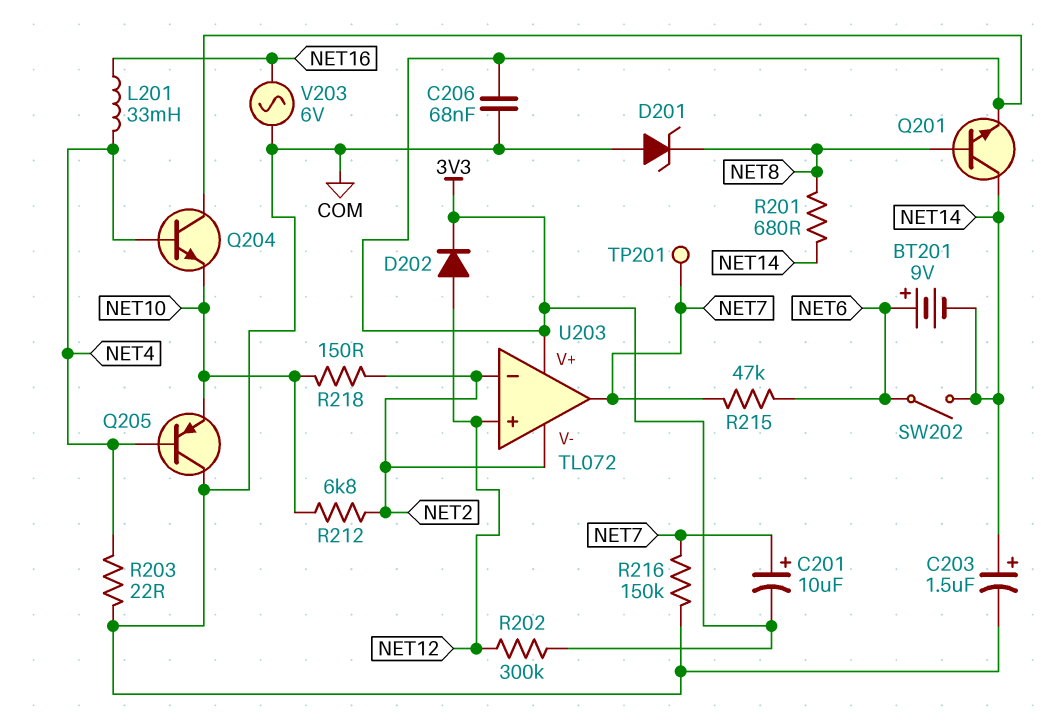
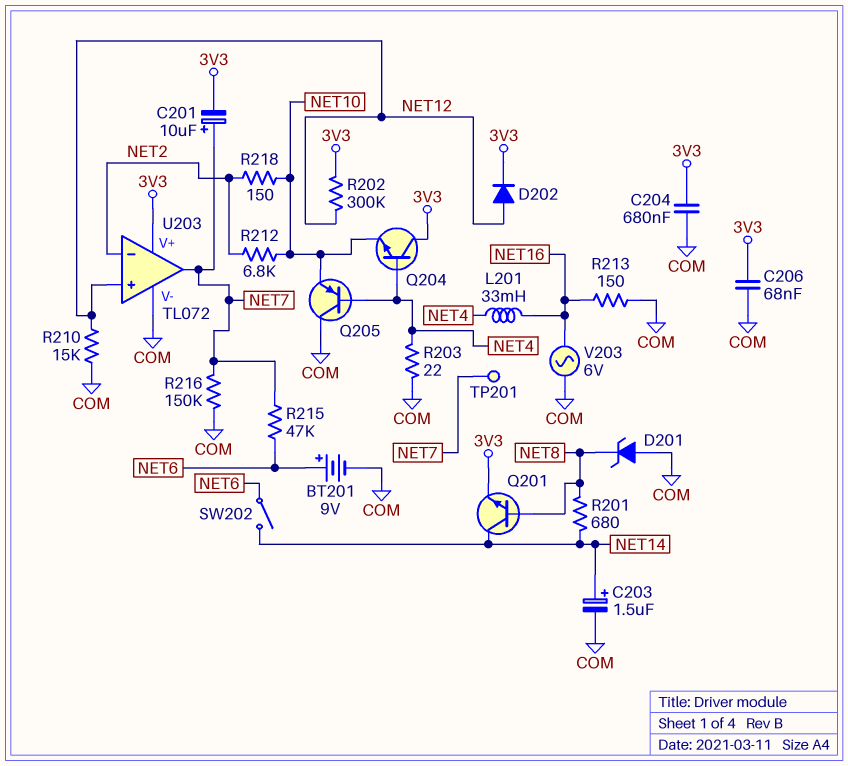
BT201: 9V (plus NET6, minus NET14) -> 9V (plus NET6, minus COM)
C204: none -> 680nF (3V3, COM)
R210: none -> 15k (COM, NET12)
R213: none -> 150 (COM, NET16)
U203 pin V-: NET2 -> COM

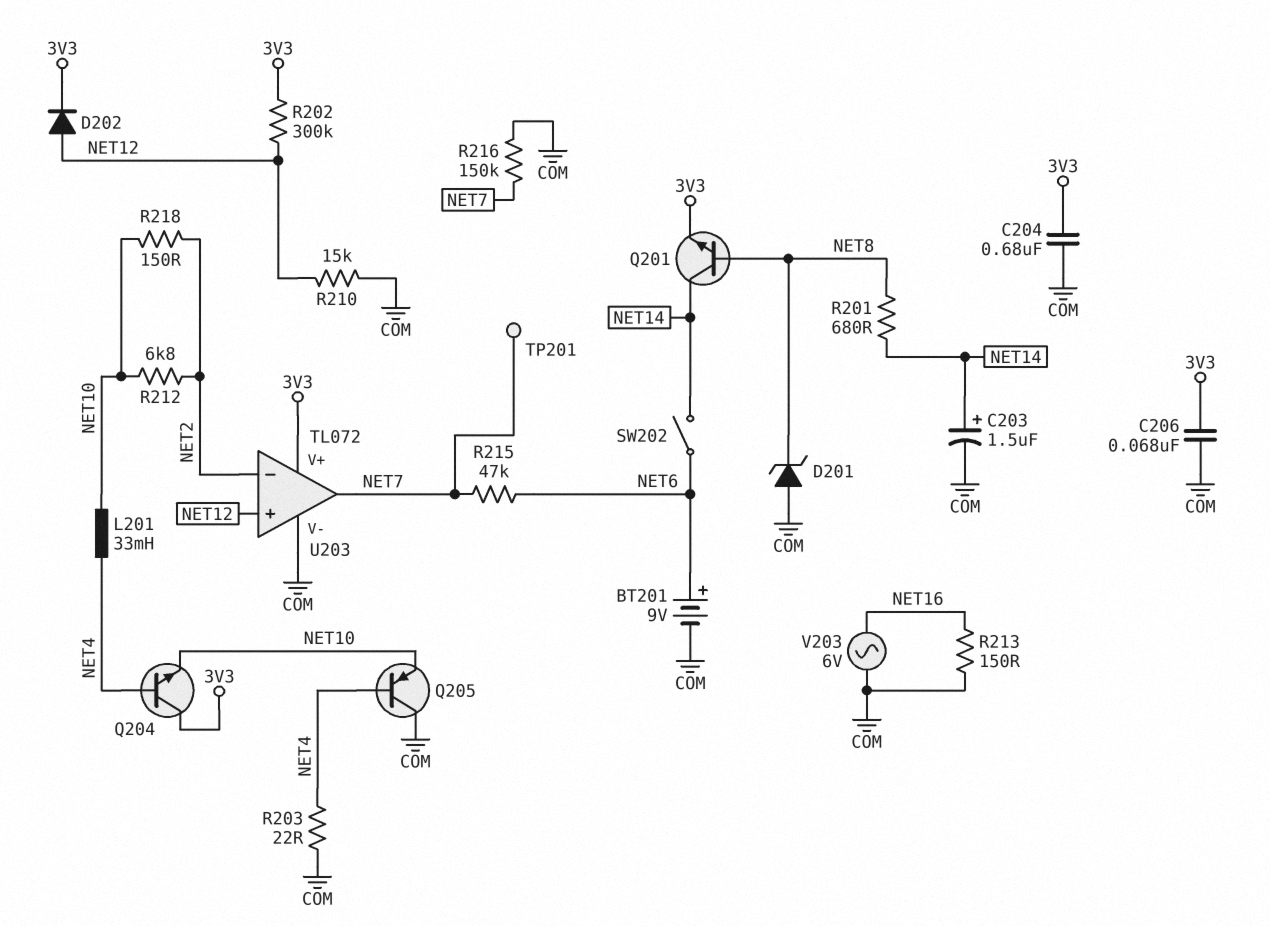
C201: 10uF (plus NET7, minus 3V3) -> none
L201: 33mH (NET4, NET16) -> 33mH (NET4, NET10)

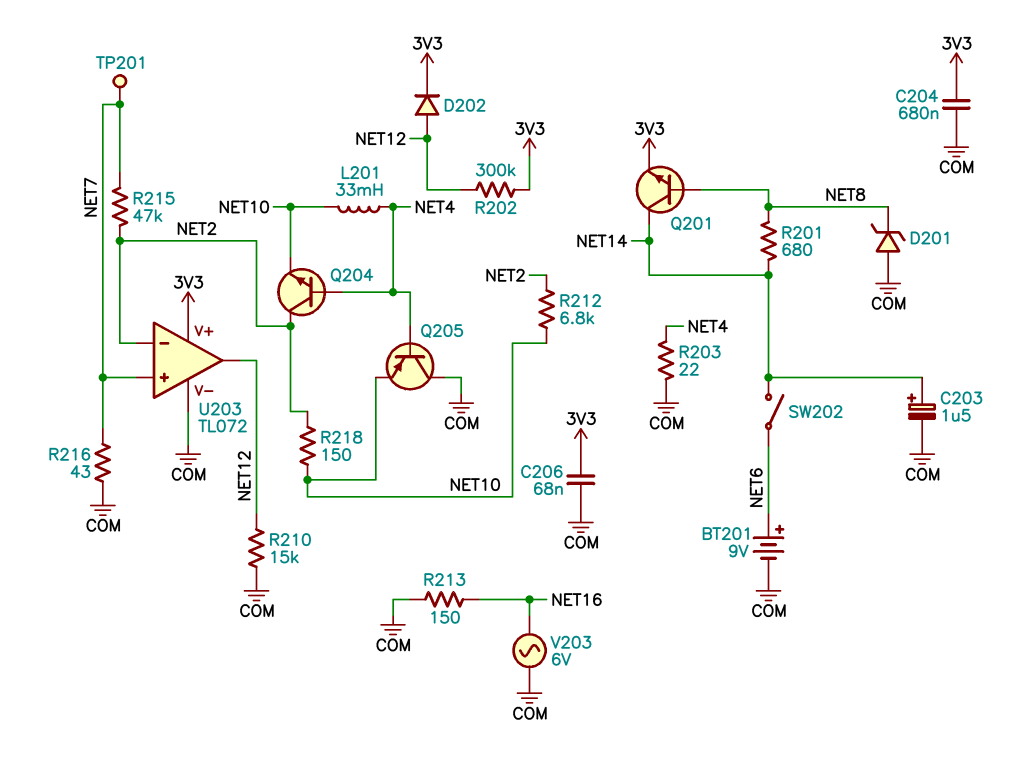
Q204: NPN (B NET4, C 3V3, E NET10) -> NPN (B NET4, C NET2, E NET10)
R215: 47k (NET6, NET7) -> 47k (NET2, NET7)
R216: 150k (COM, NET7) -> 43 (COM, NET7)
U203 pin in+: NET12 -> NET7
U203 pin out: NET7 -> NET12

